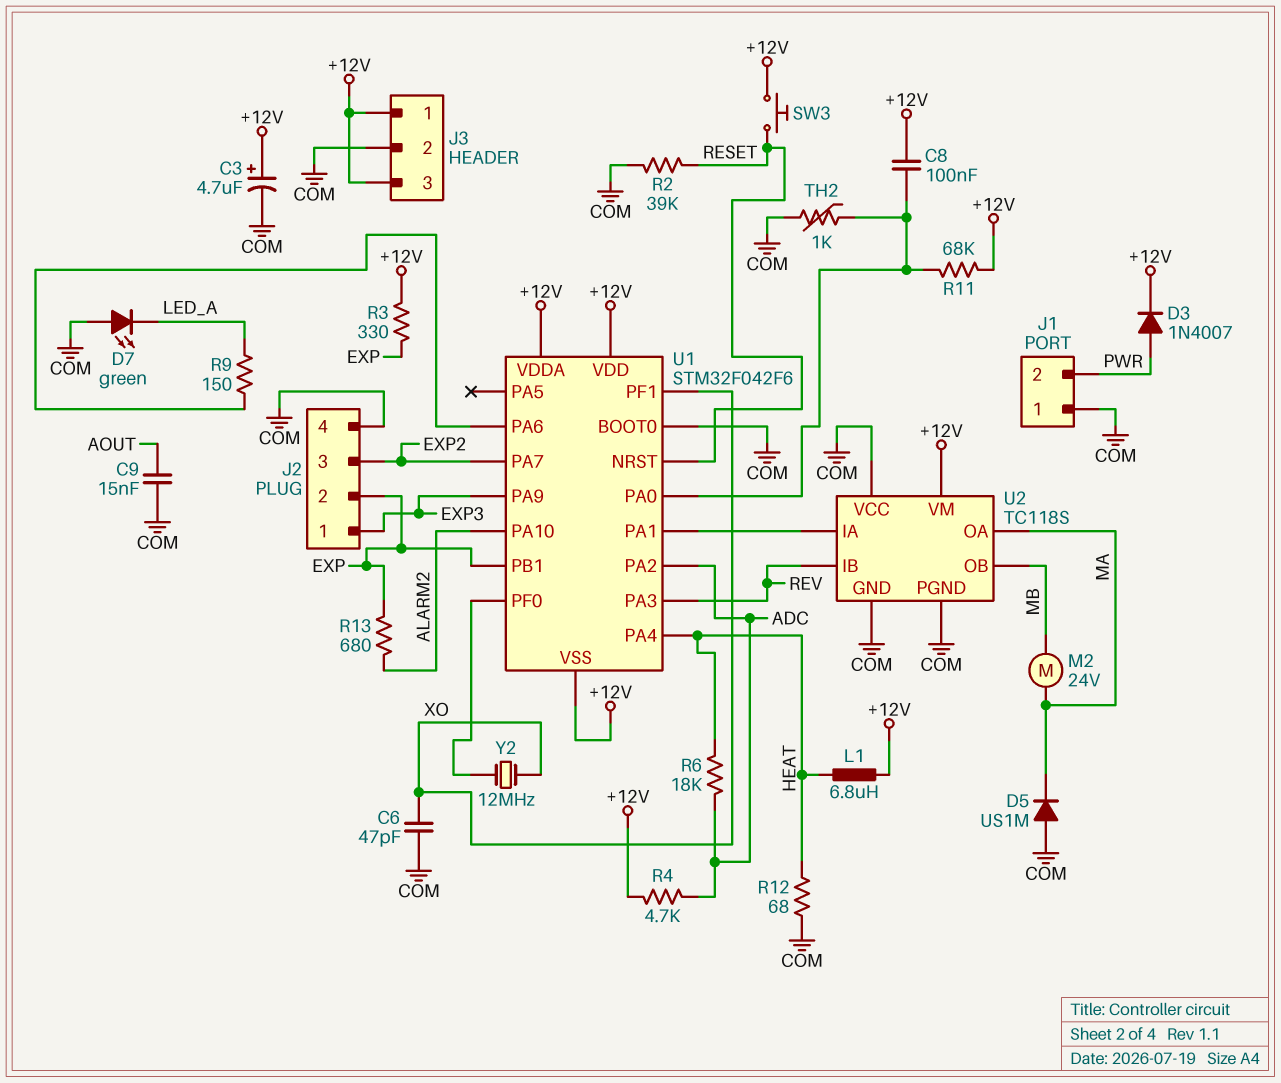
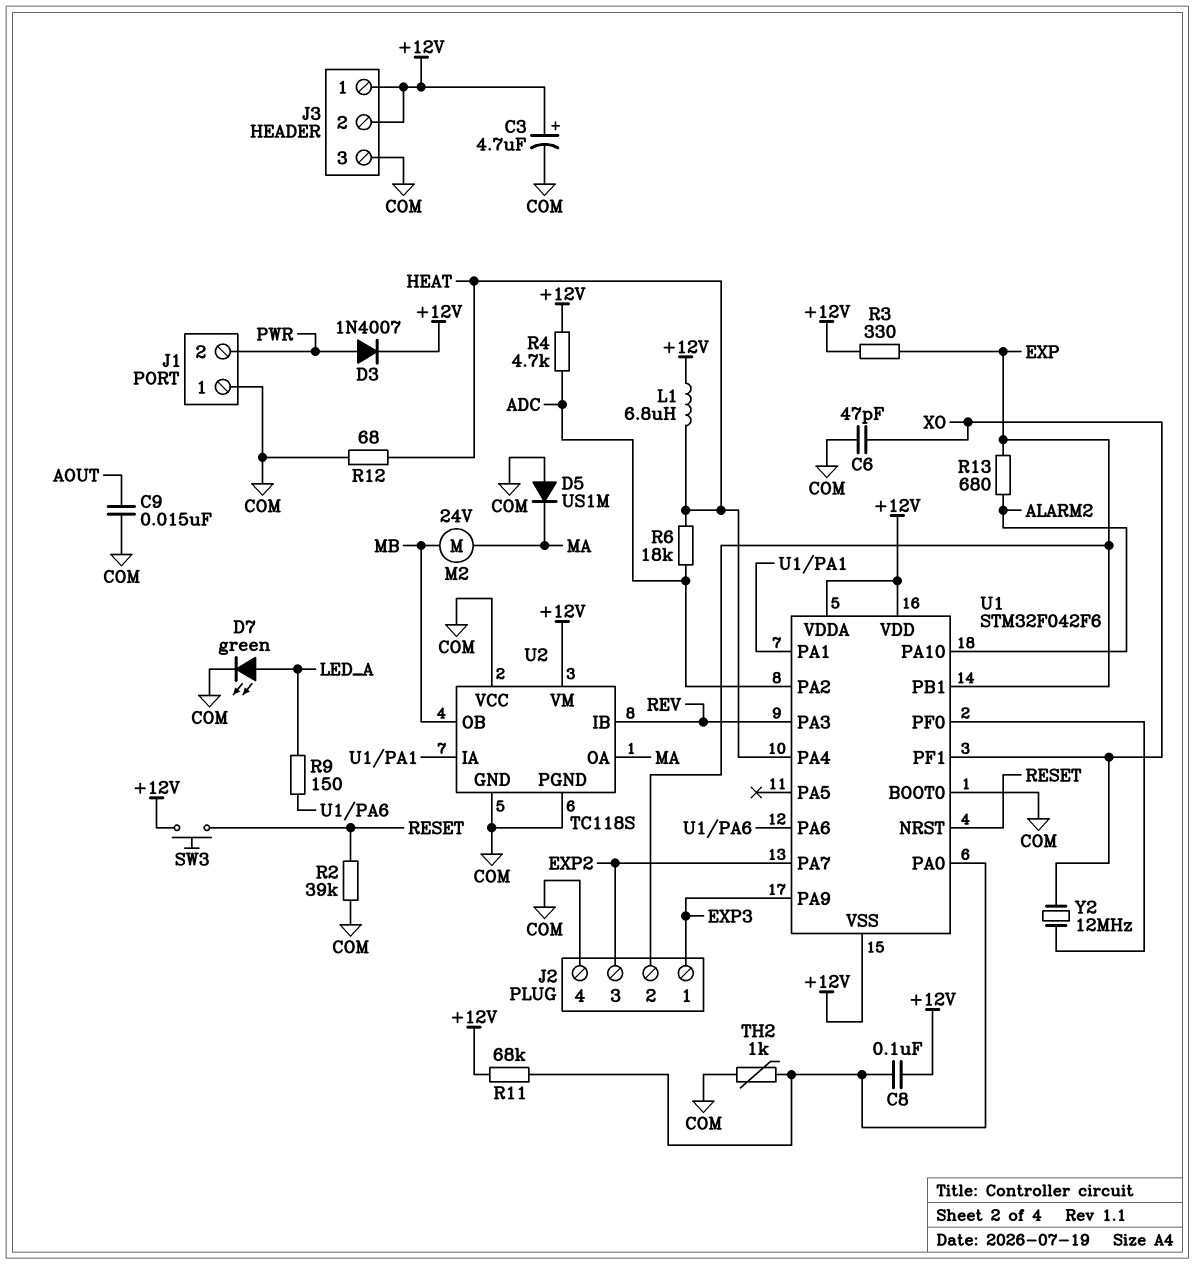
D7: LED green (A COM, K LED_A) -> LED green (A LED_A, K COM)
J3 pin 2: COM -> +12V
J3 pin 3: +12V -> COM

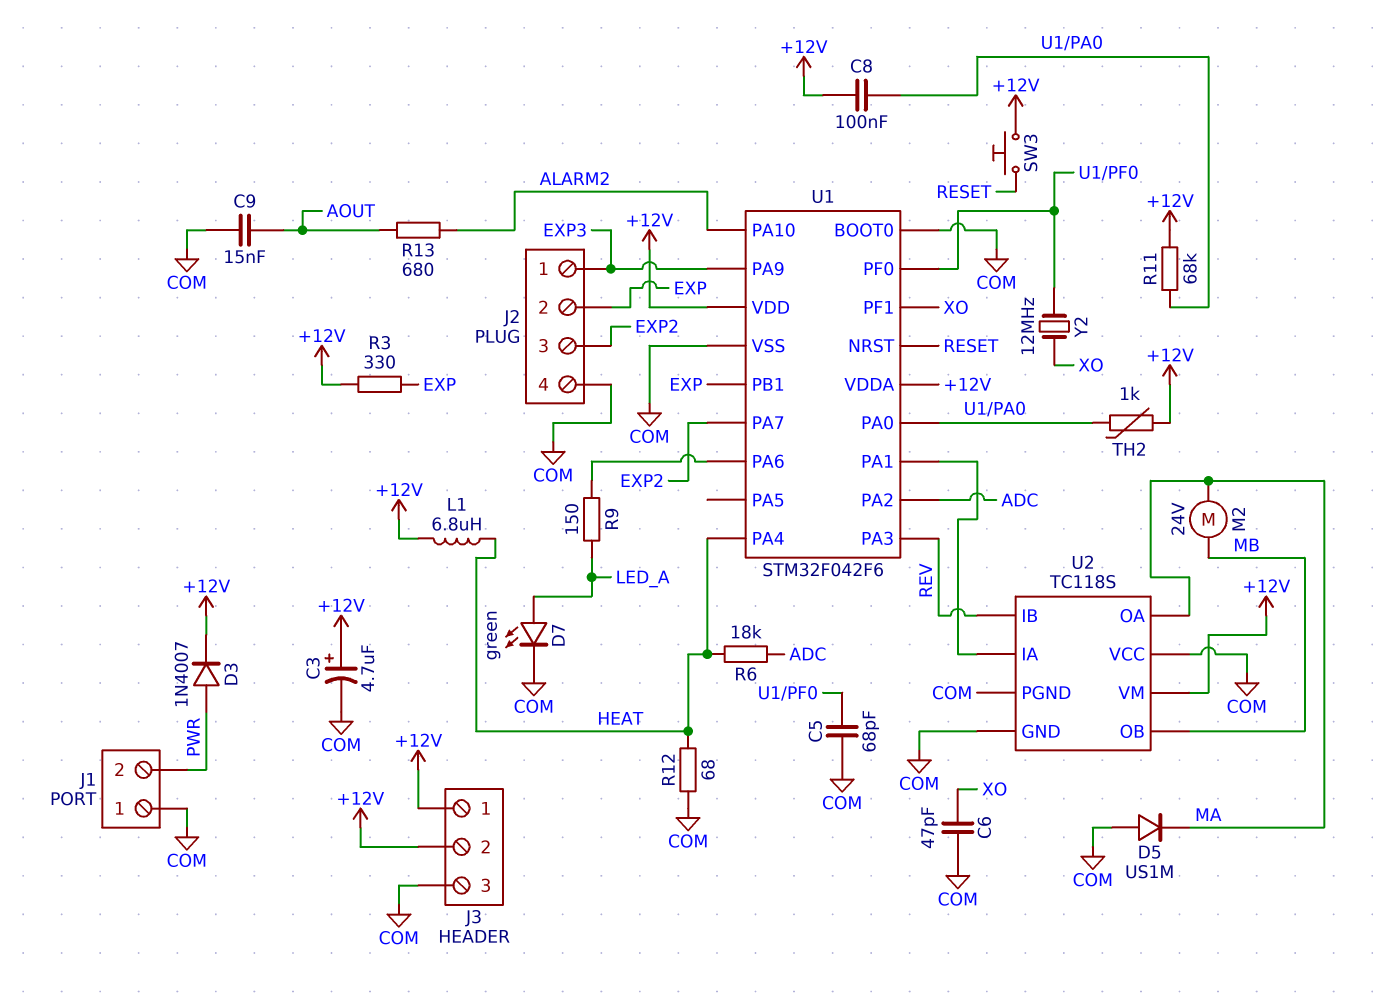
C5: none -> 68pF (COM, U1/PF0)
R2: 39k (COM, RESET) -> none
R4: 4.7k (+12V, ADC) -> none
R13: 680 (ALARM2, EXP) -> 680 (ALARM2, AOUT)
TH2: 1k (COM, U1/PA0) -> 1k (+12V, U1/PA0)
U1 pin VSS: +12V -> COM

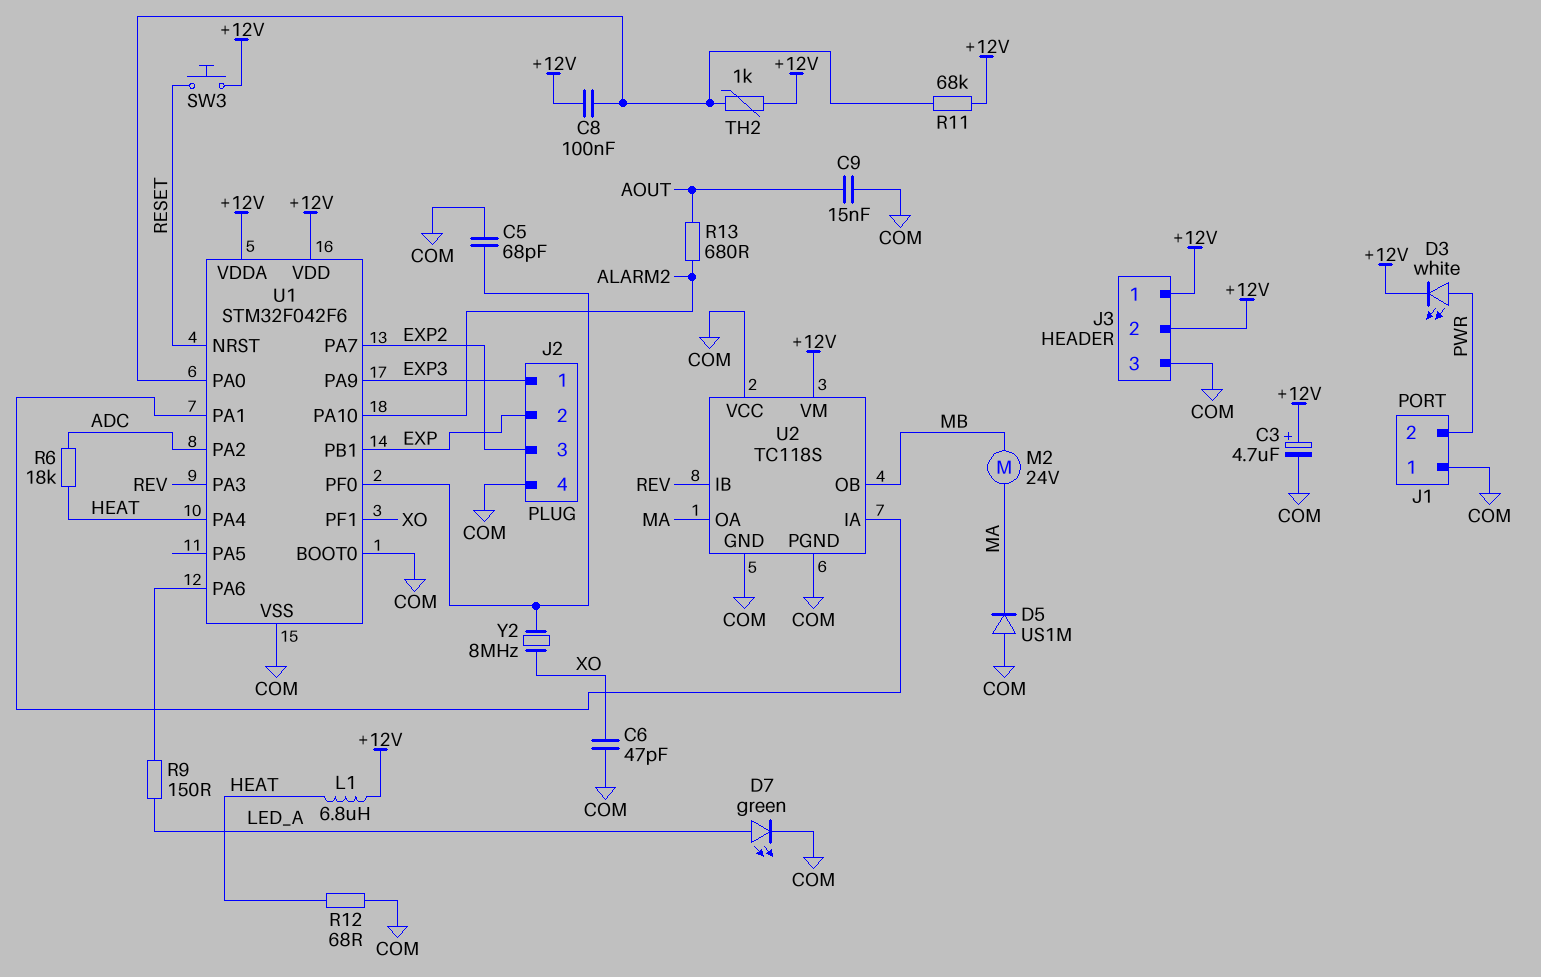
D3: diode 1N4007 (A PWR, K +12V) -> LED white (A PWR, K +12V)
R3: 330 (+12V, EXP) -> none
Y2: 12MHz (U1/PF0, XO) -> 8MHz (U1/PF0, XO)

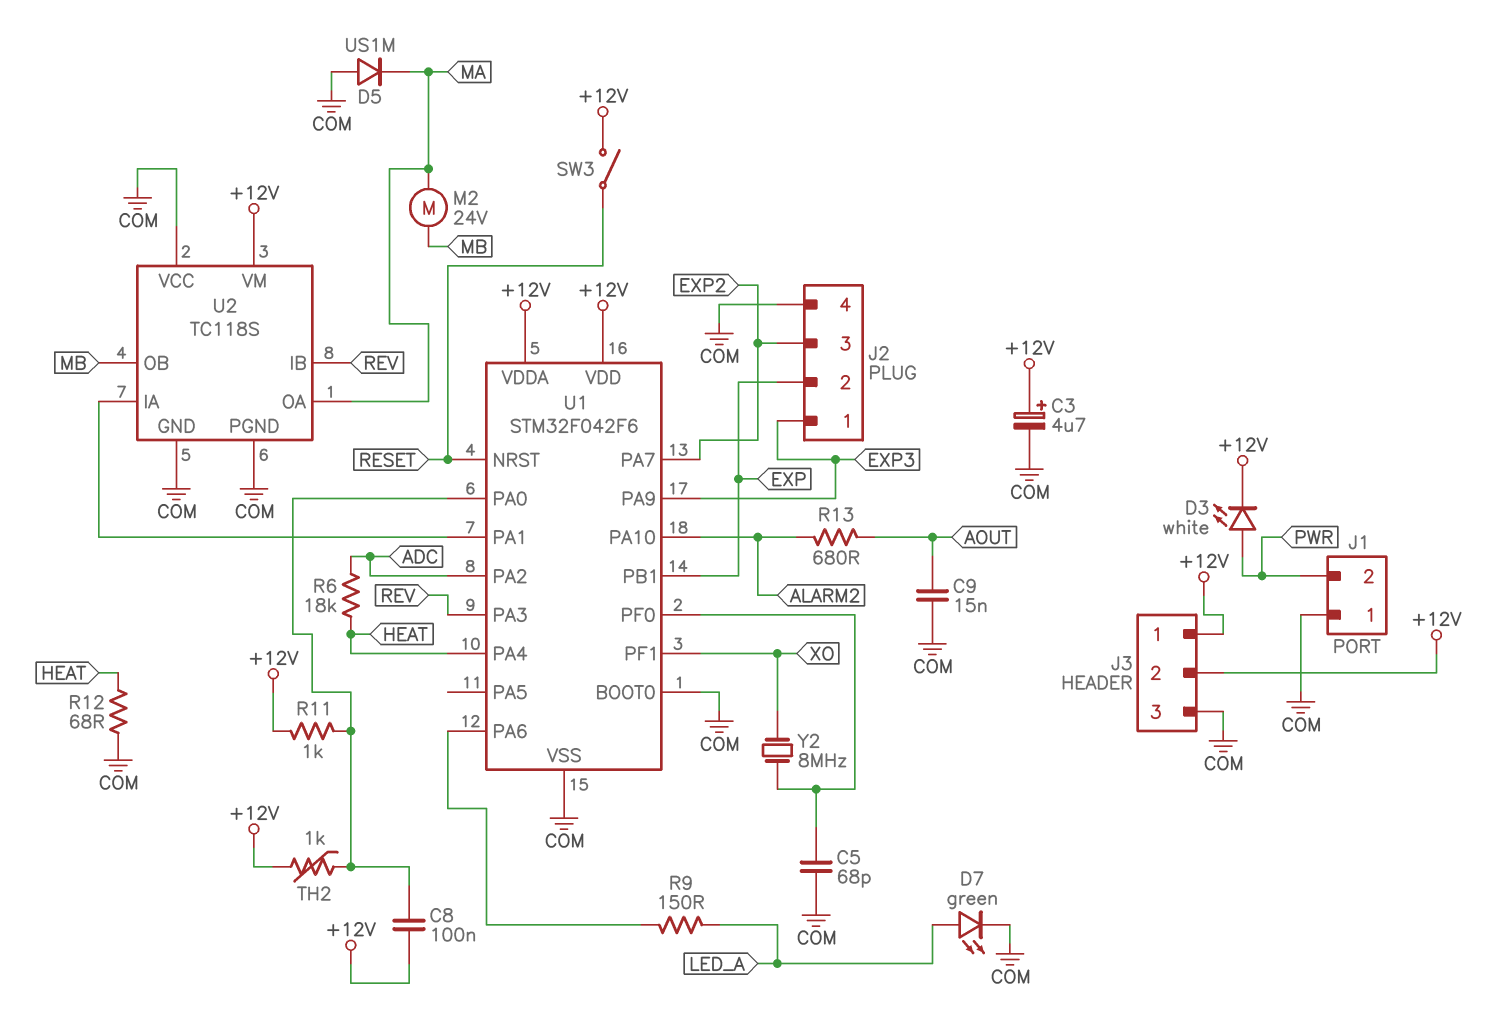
C6: 47pF (COM, XO) -> none
L1: 6.8uH (+12V, HEAT) -> none
R11: 68k (+12V, U1/PA0) -> 1k (+12V, U1/PA0)
SW3: button (+12V, RESET) -> switch (+12V, RESET)

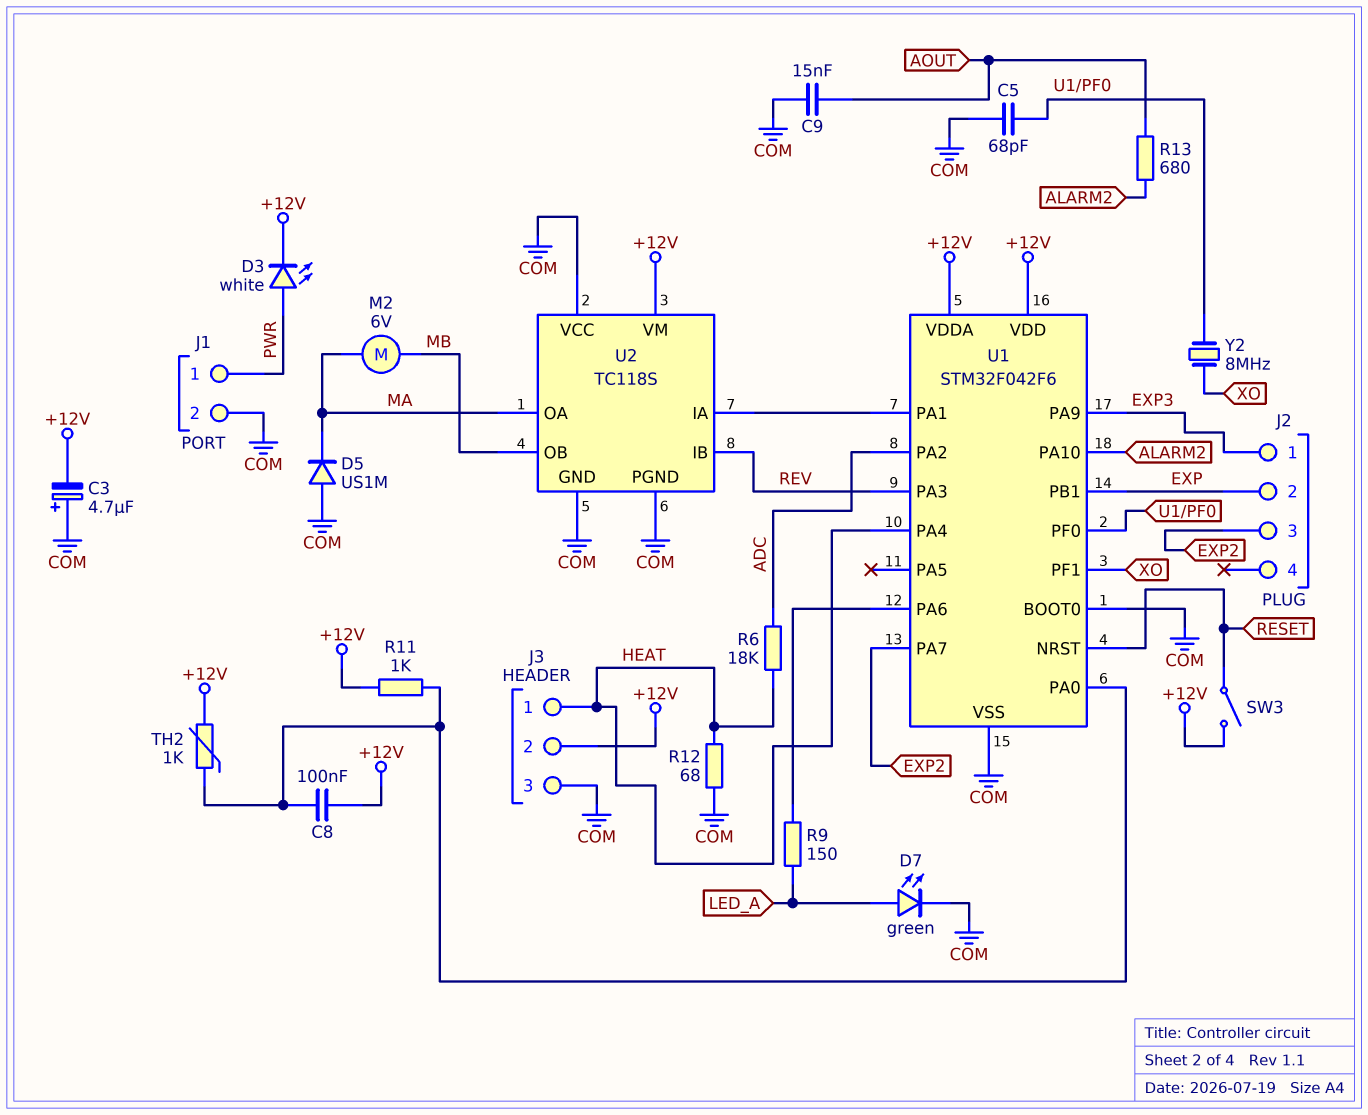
C3: 4.7uF (plus +12V, minus COM) -> 4.7uF (plus COM, minus +12V)
J1 pin 1: COM -> PWR
J1 pin 2: PWR -> COM
J2 pin 4: COM -> none
J3 pin 1: +12V -> HEAT
M2: motor 24V (MA, MB) -> motor 6V (MA, MB)

